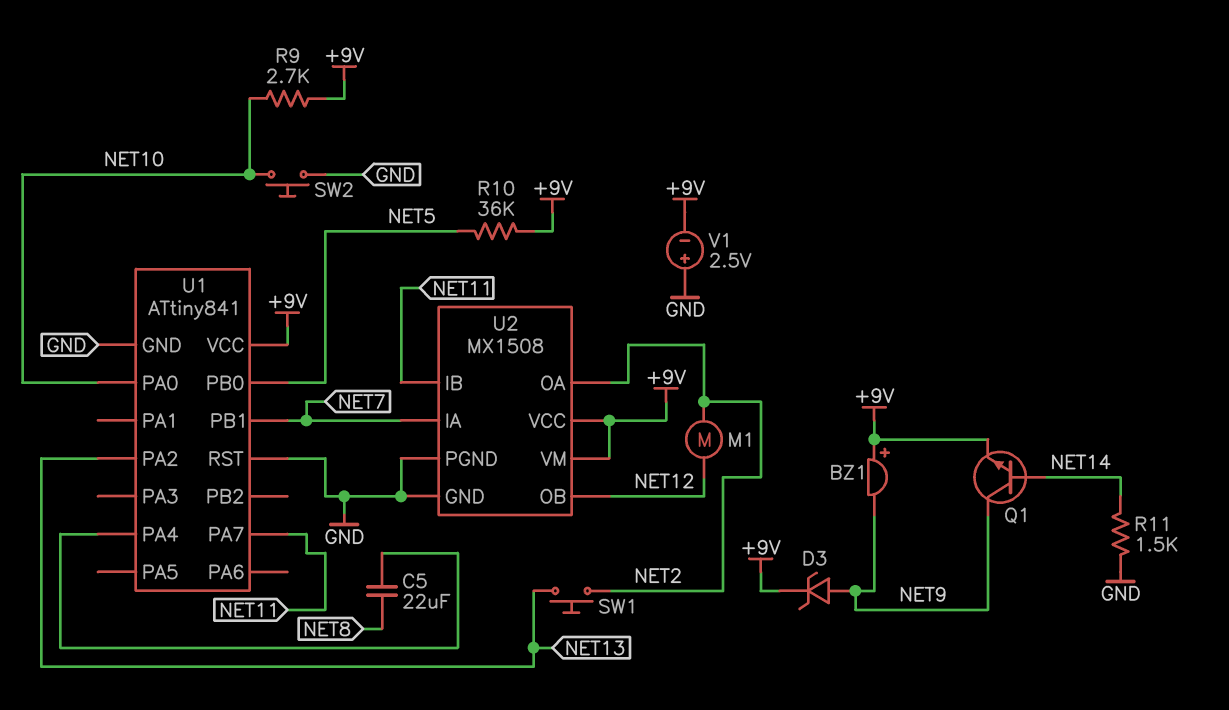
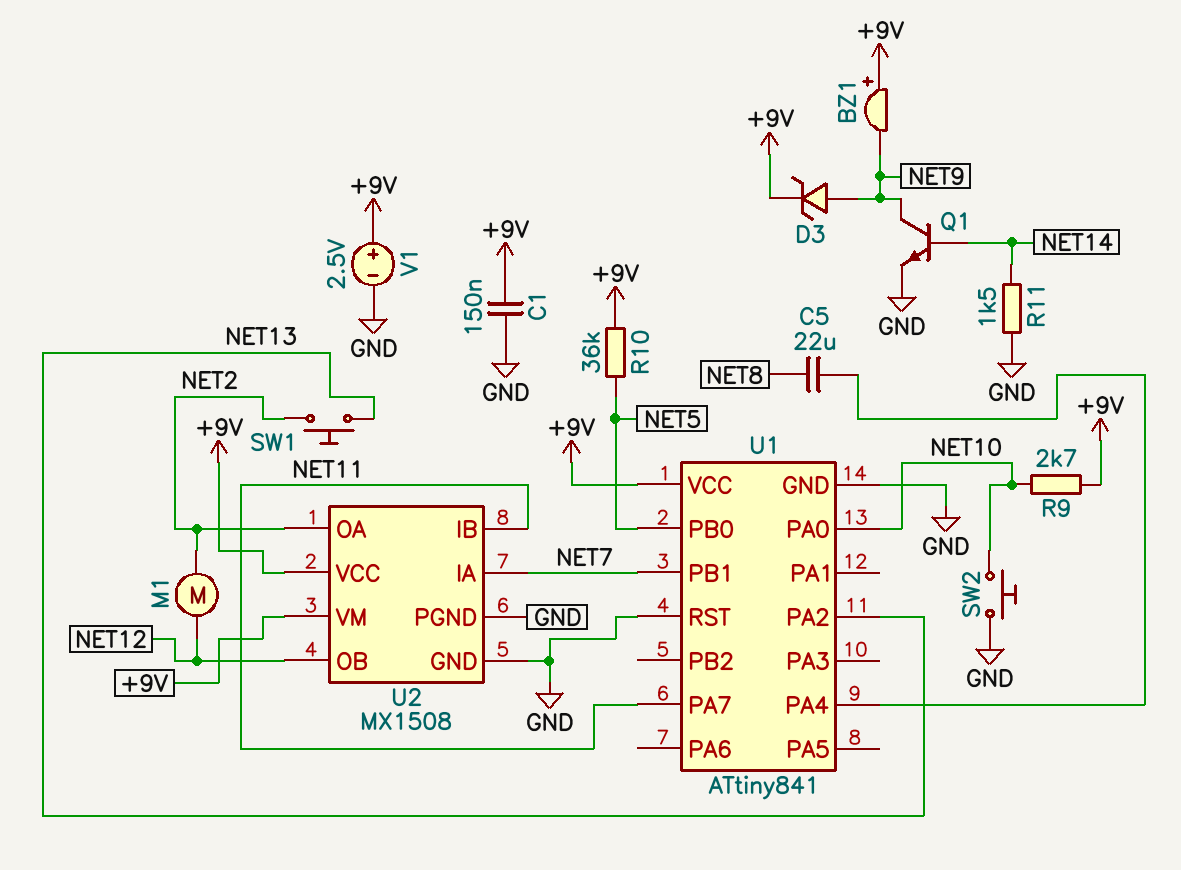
C1: none -> 150nF (+9V, GND)
Q1: NPN (B NET14, C NET9, E +9V) -> NPN (B NET14, C NET9, E GND)
V1: 2.5V (plus GND, minus +9V) -> 2.5V (plus +9V, minus GND)

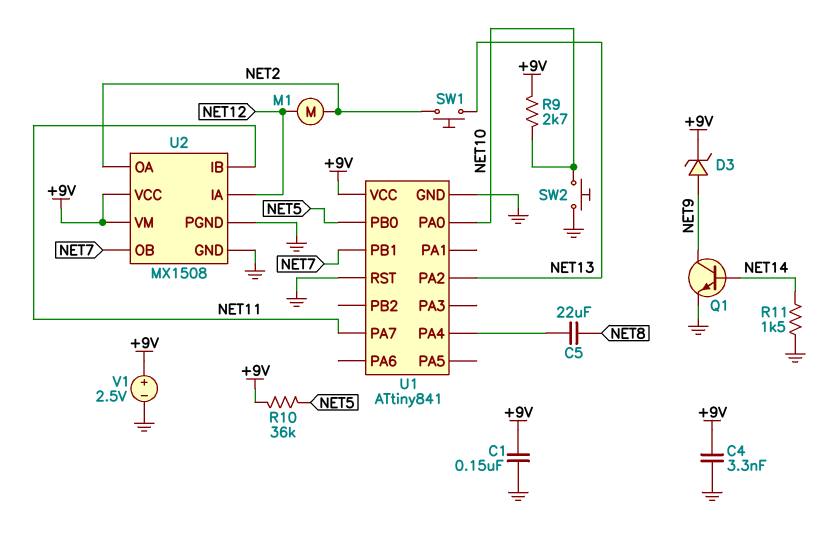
BZ1: buzzer (plus +9V, minus NET9) -> none
C4: none -> 3.3nF (+9V, GND)
U2 pin IA: NET7 -> NET12
U2 pin OB: NET12 -> NET7

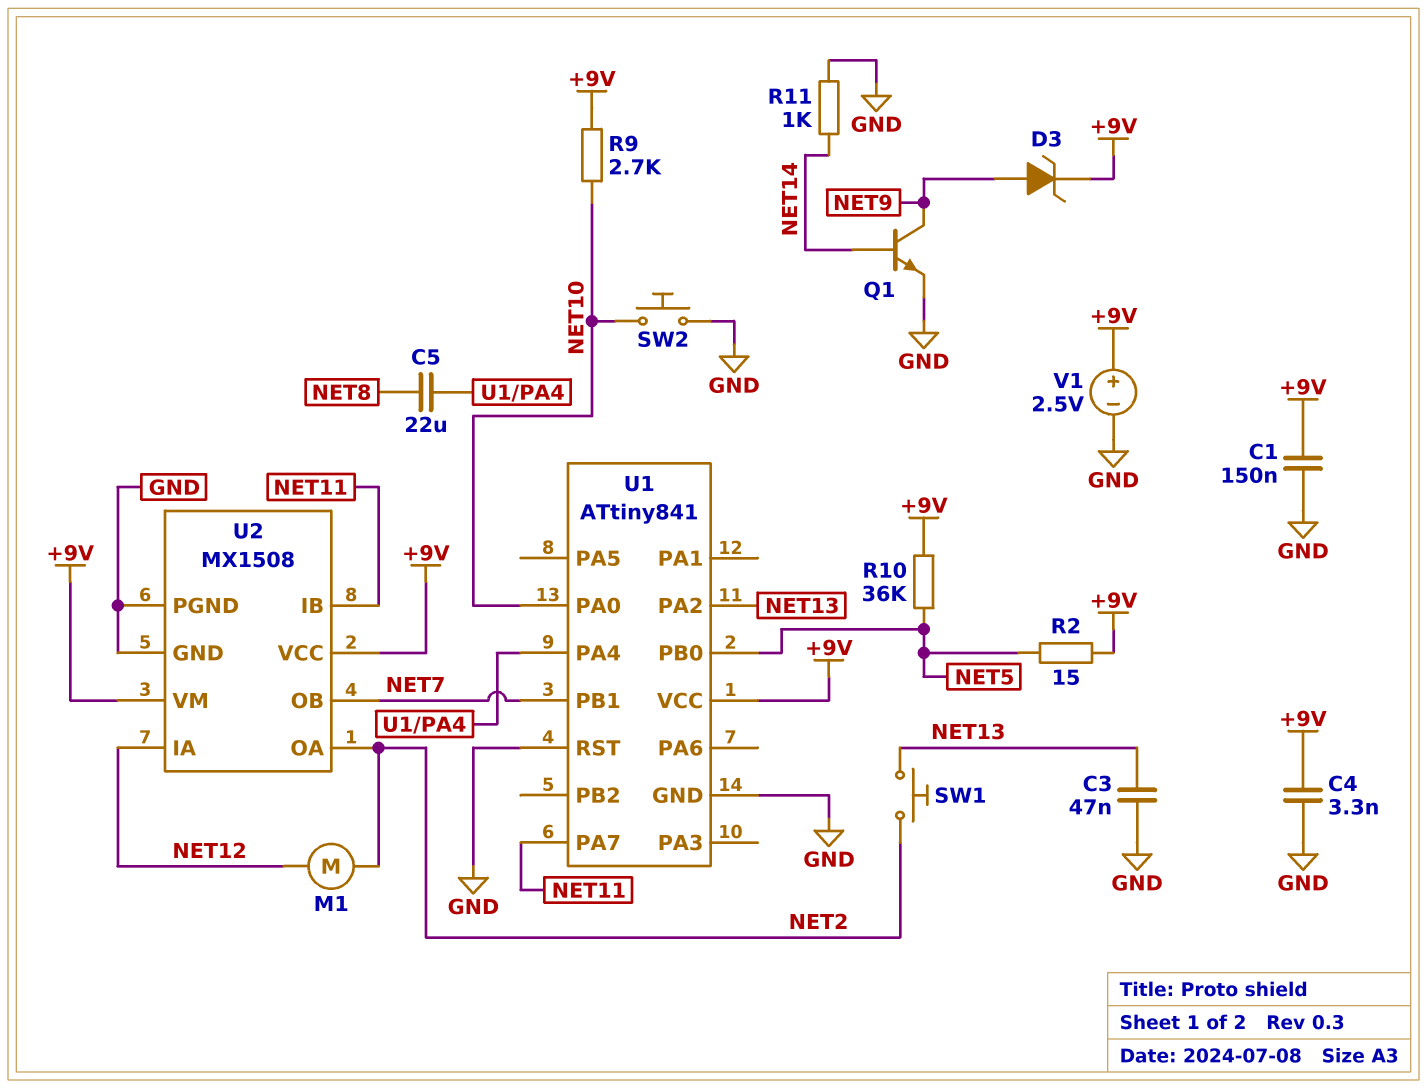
C3: none -> 47nF (GND, NET13)
R2: none -> 15 (+9V, NET5)
R11: 1.5k (GND, NET14) -> 1k (GND, NET14)

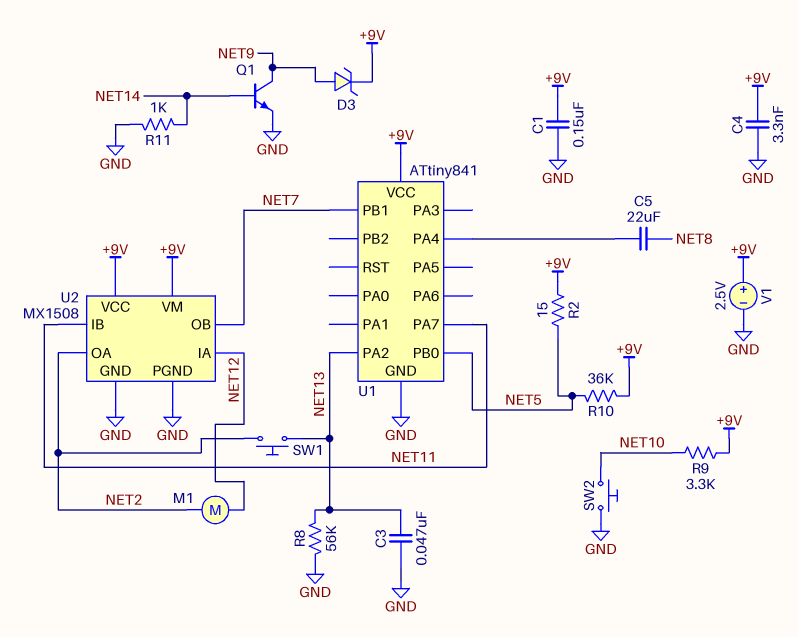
R8: none -> 56k (GND, NET13)
R9: 2.7k (+9V, NET10) -> 3.3k (+9V, NET10)
U1 pin PA0: NET10 -> none
U1 pin RST: GND -> none

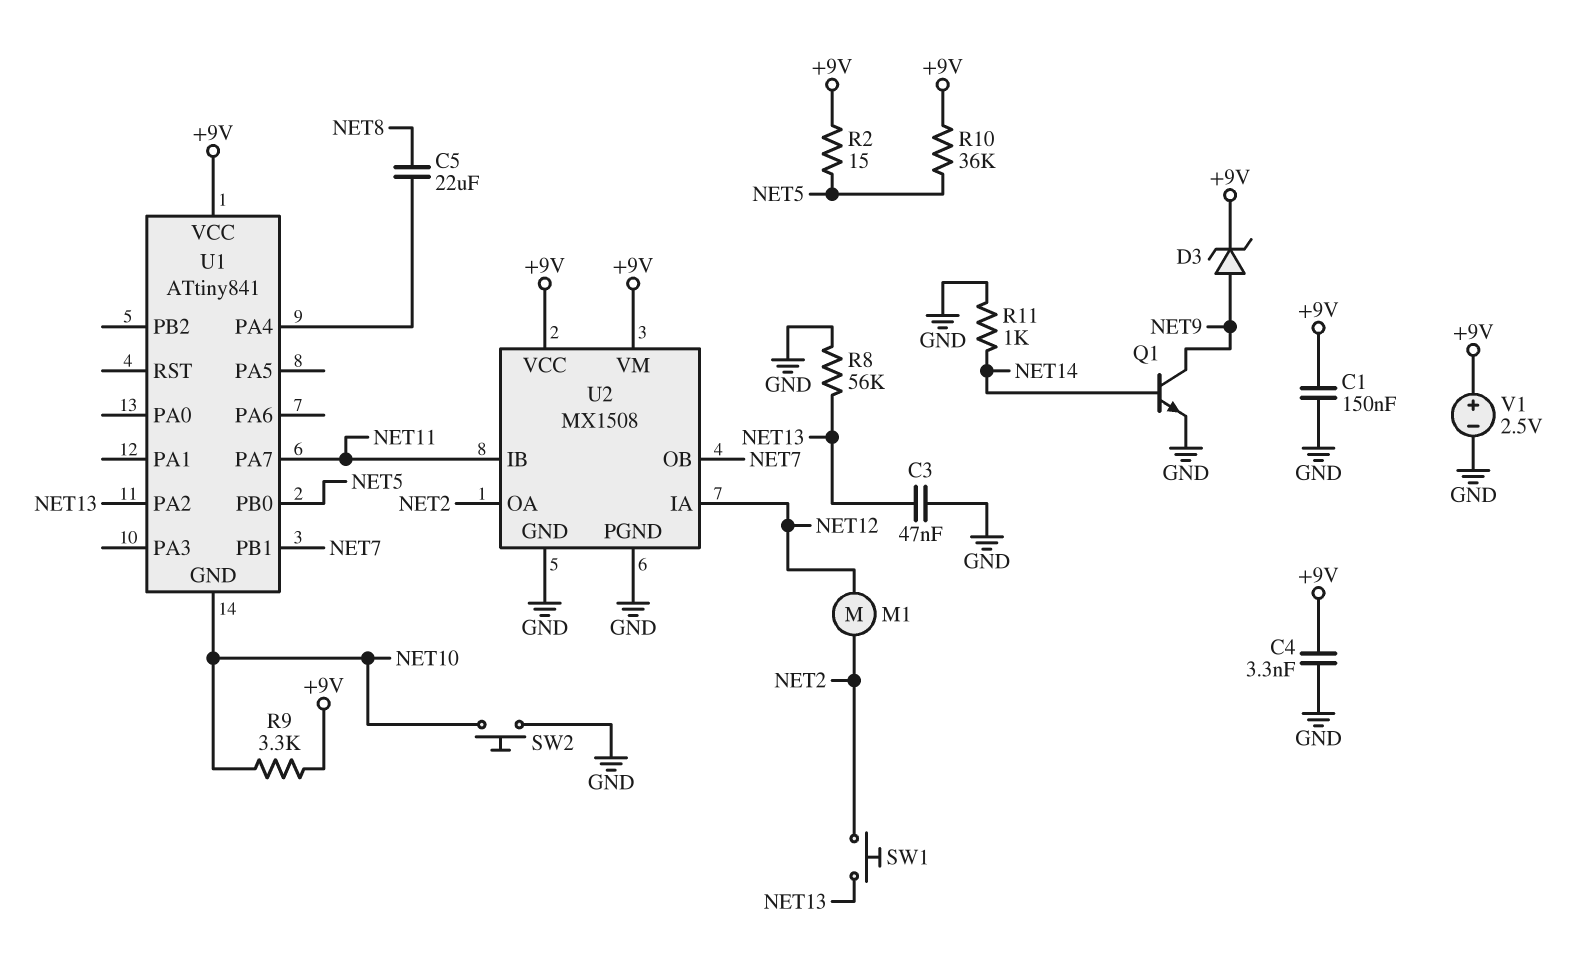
U1 pin GND: GND -> NET10

